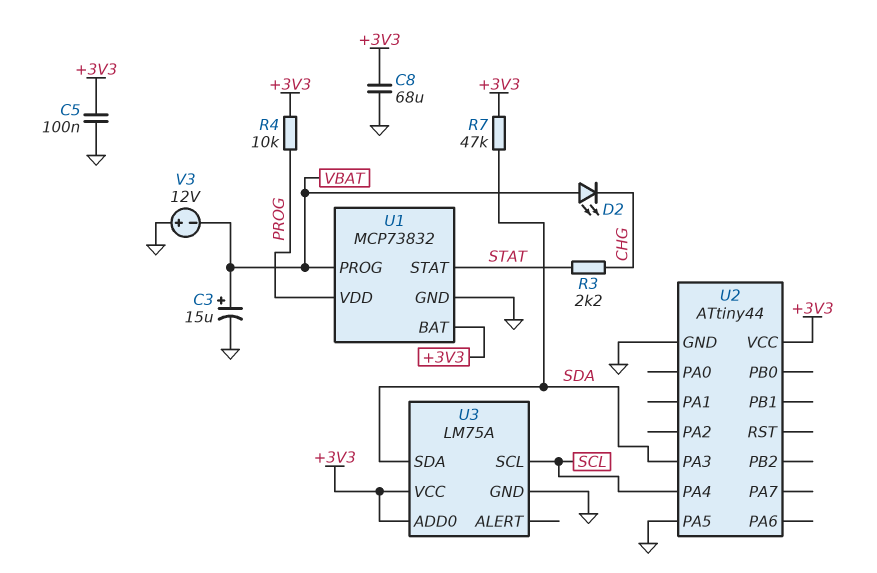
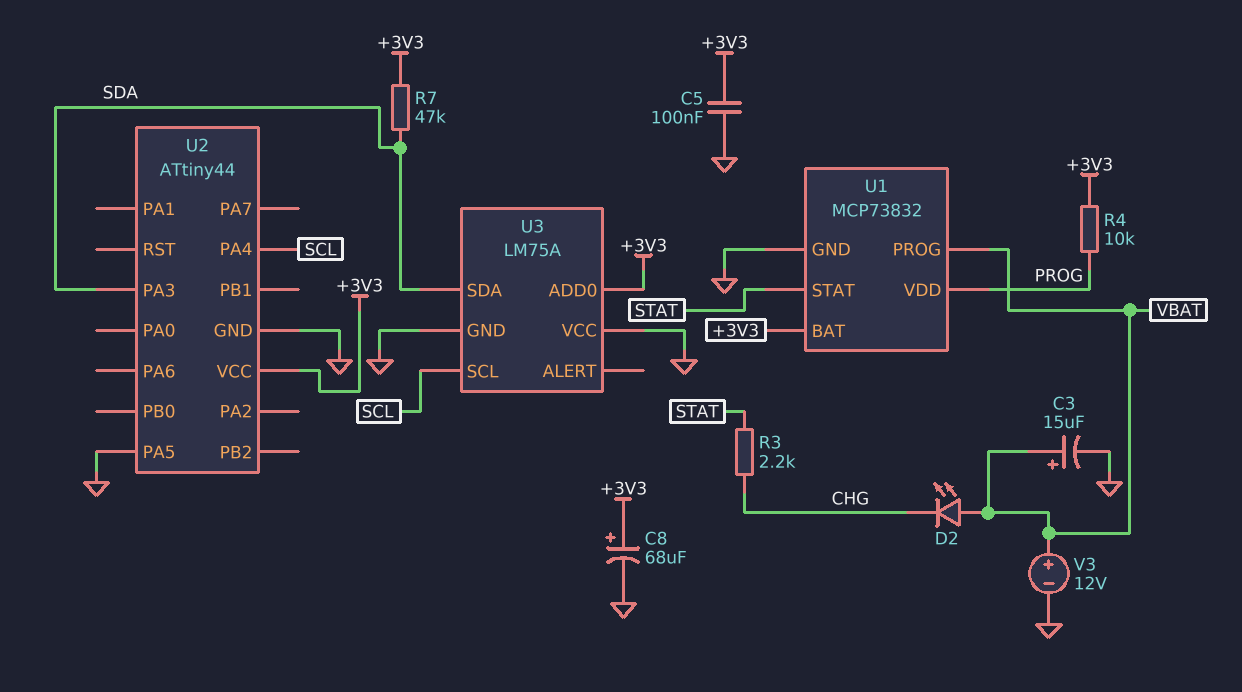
C8: 68uF (+3V3, GND) -> 68uF (plus +3V3, minus GND)
U3 pin VCC: +3V3 -> GND
V3: 12V (plus GND, minus VBAT) -> 12V (plus VBAT, minus GND)

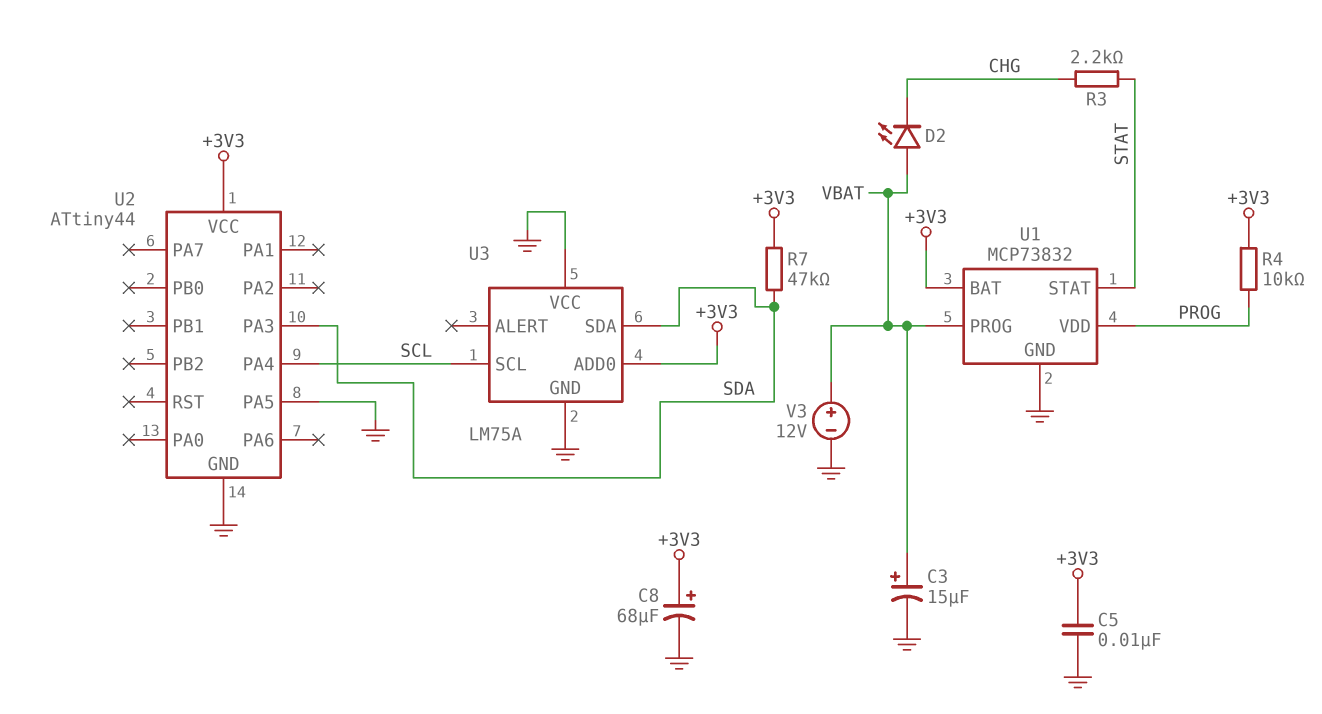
C5: 100nF (+3V3, GND) -> 10nF (+3V3, GND)

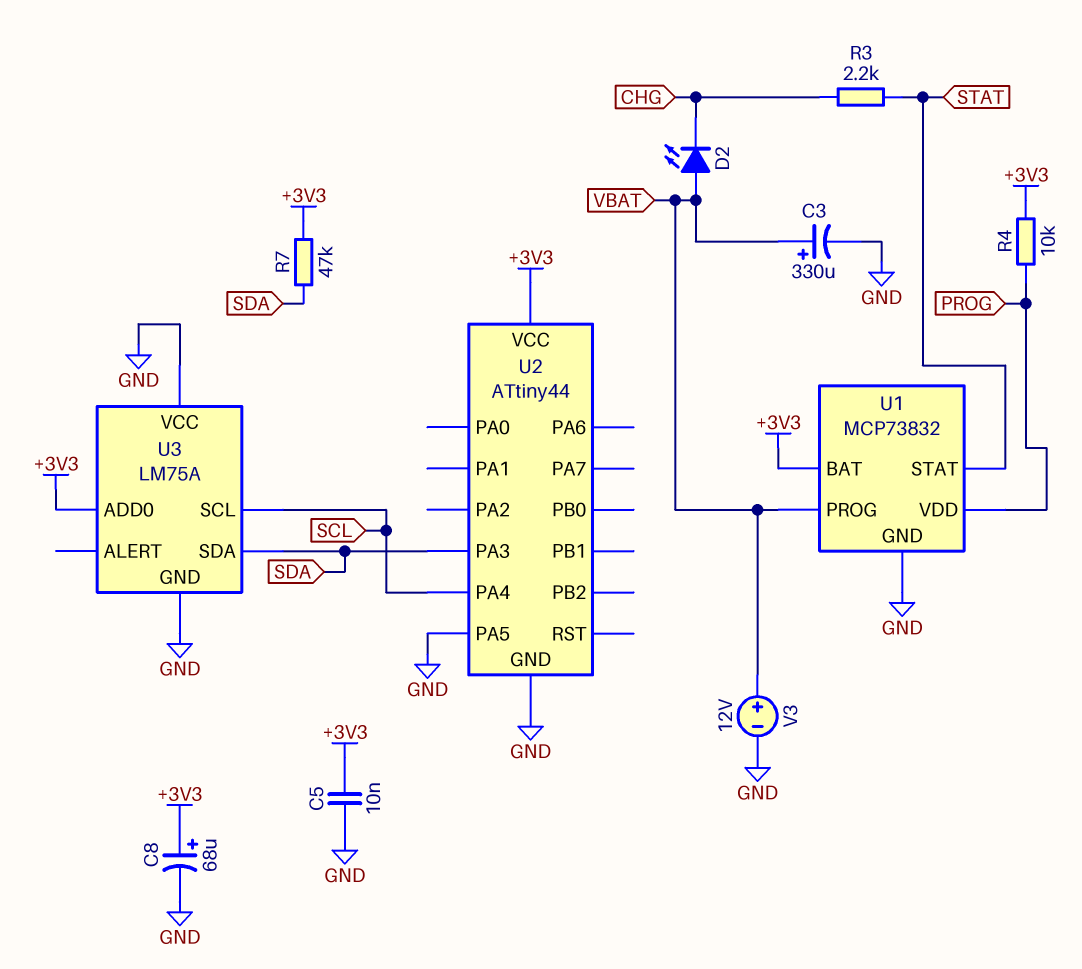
C3: 15uF (plus VBAT, minus GND) -> 330uF (plus VBAT, minus GND)

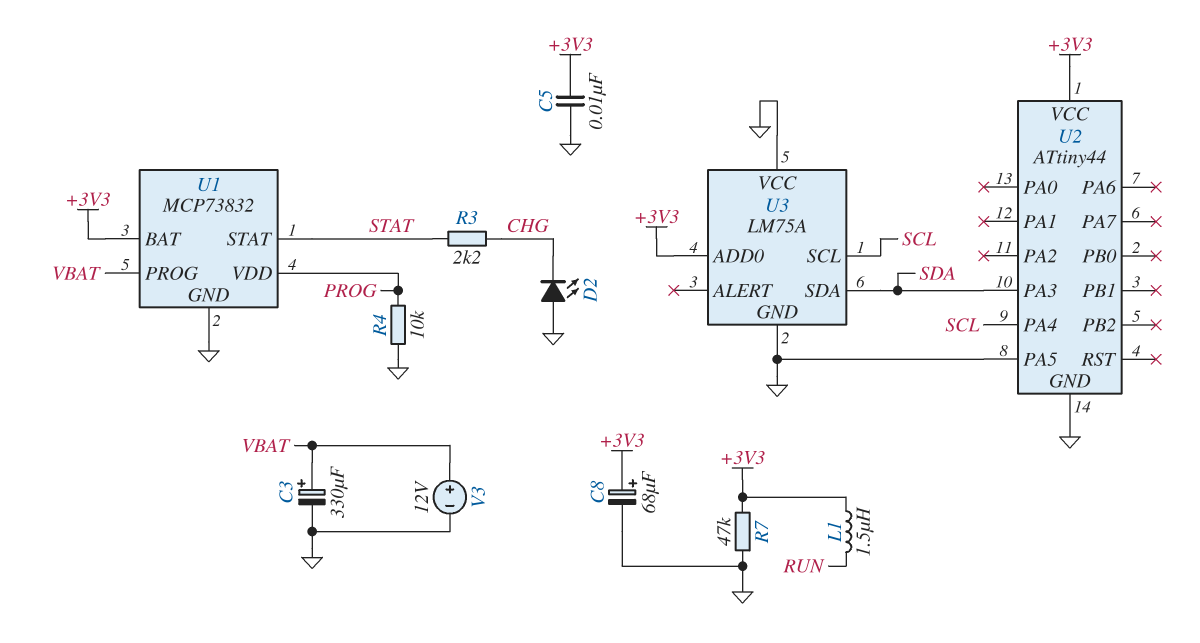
D2: LED (A VBAT, K CHG) -> LED (A GND, K CHG)
L1: none -> 1.5uH (+3V3, RUN)
R4: 10k (+3V3, PROG) -> 10k (GND, PROG)
R7: 47k (+3V3, SDA) -> 47k (+3V3, GND)

